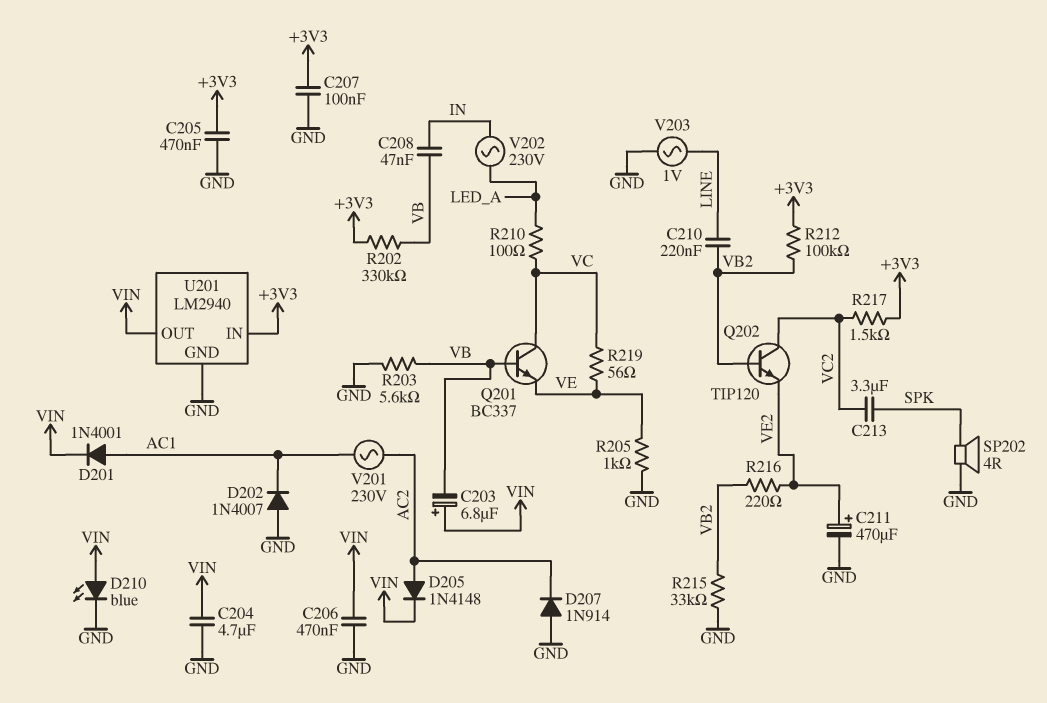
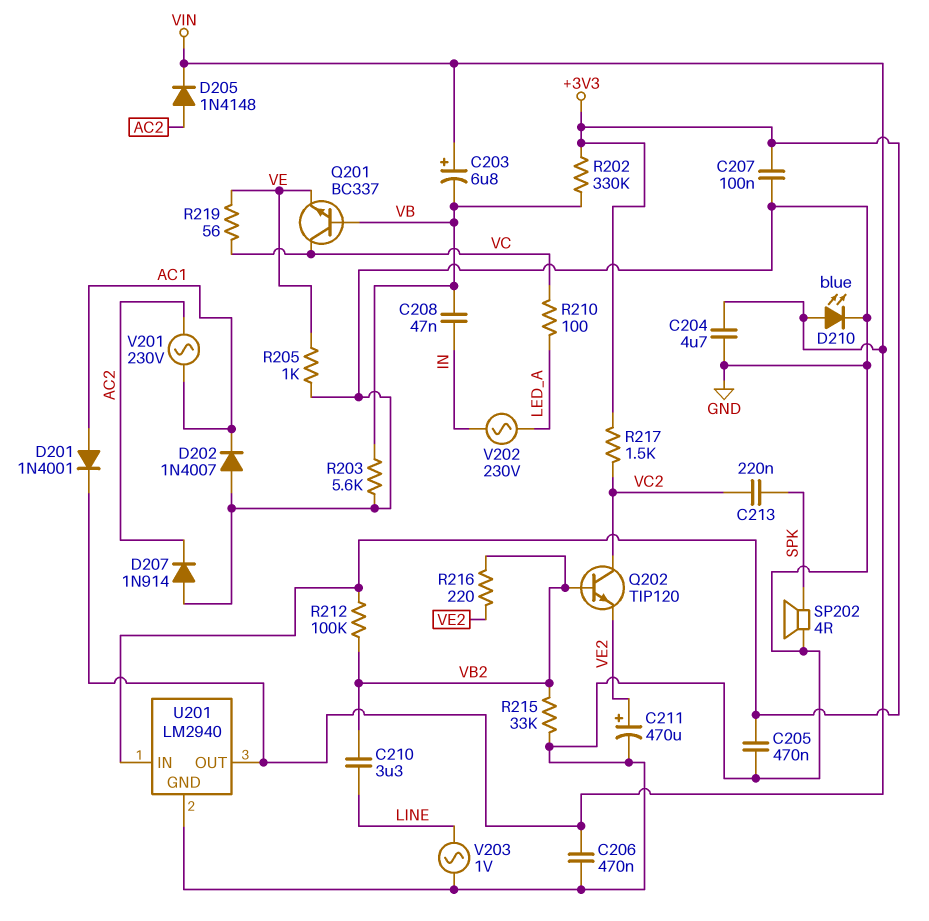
C210: 220nF (LINE, VB2) -> 3.3uF (LINE, VB2)
C213: 3.3uF (SPK, VC2) -> 220nF (SPK, VC2)

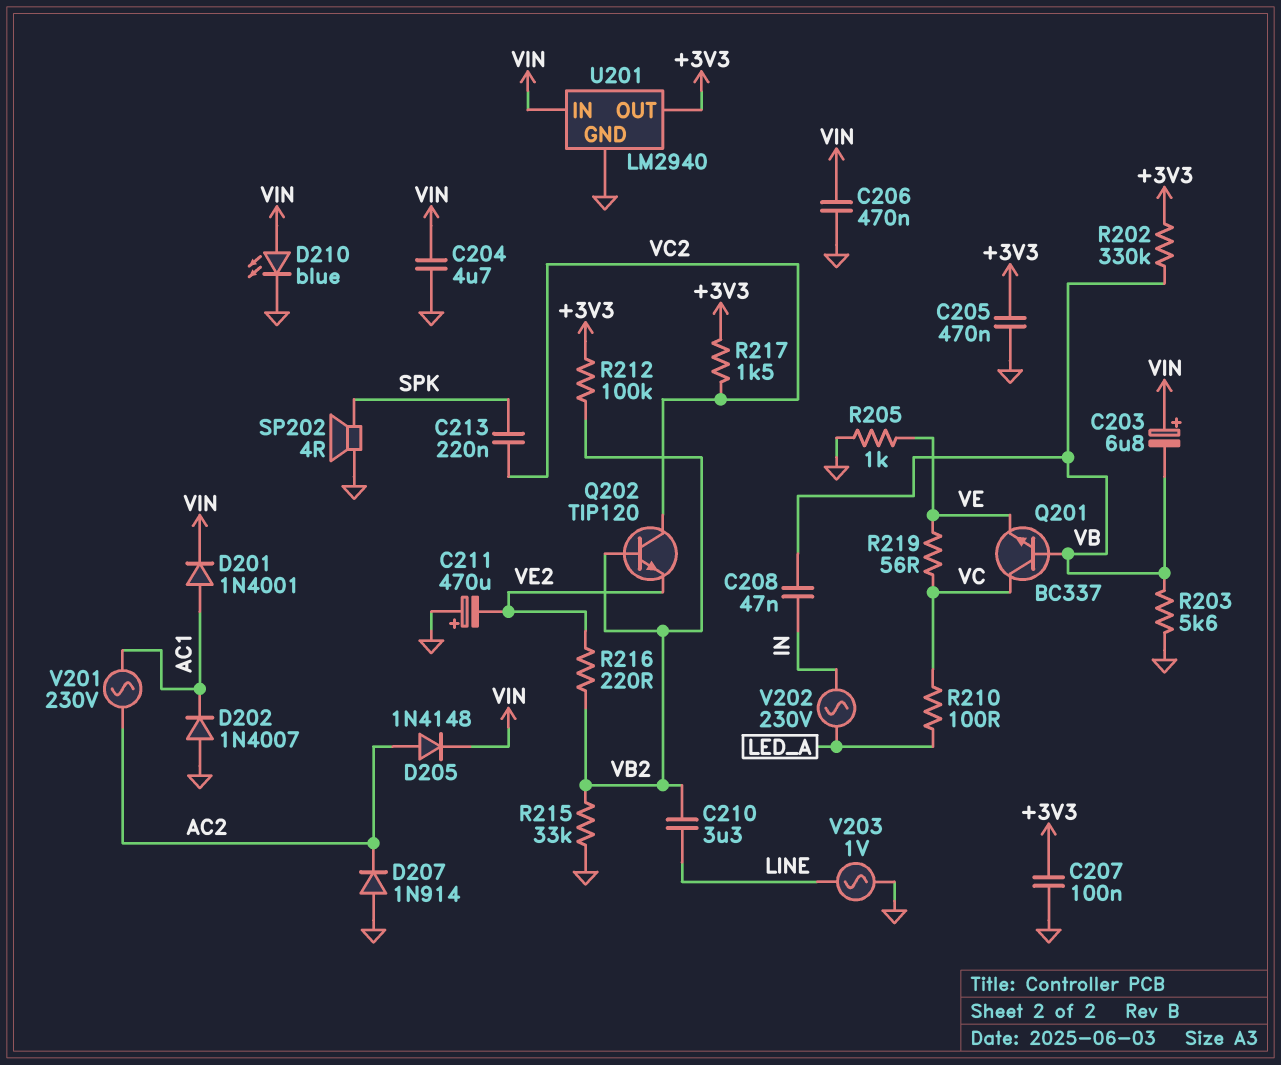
C211: 470uF (plus VE2, minus GND) -> 470uF (plus GND, minus VE2)
U201 pin IN: +3V3 -> VIN
U201 pin OUT: VIN -> +3V3

